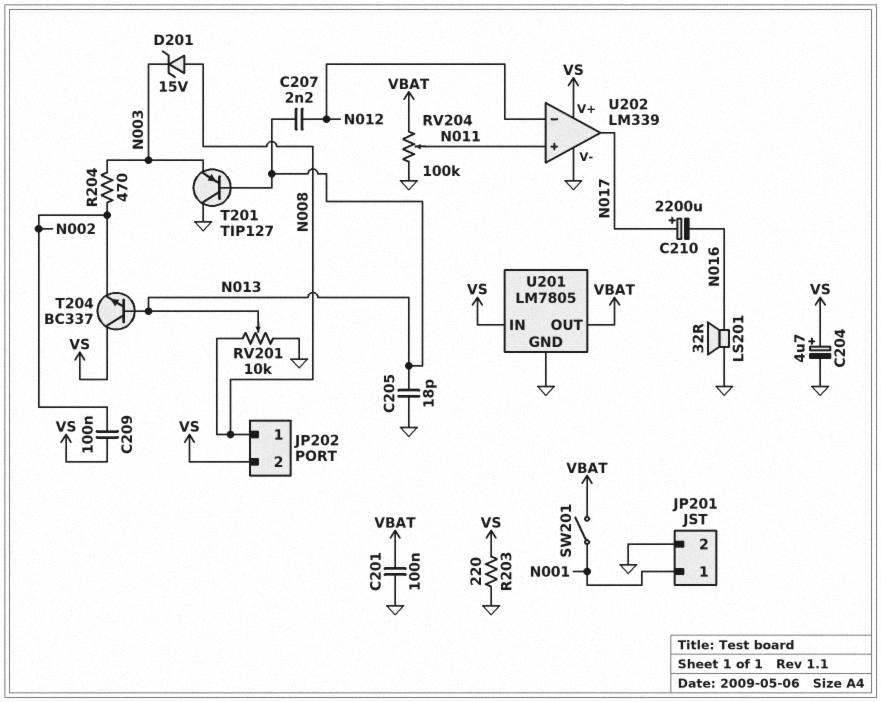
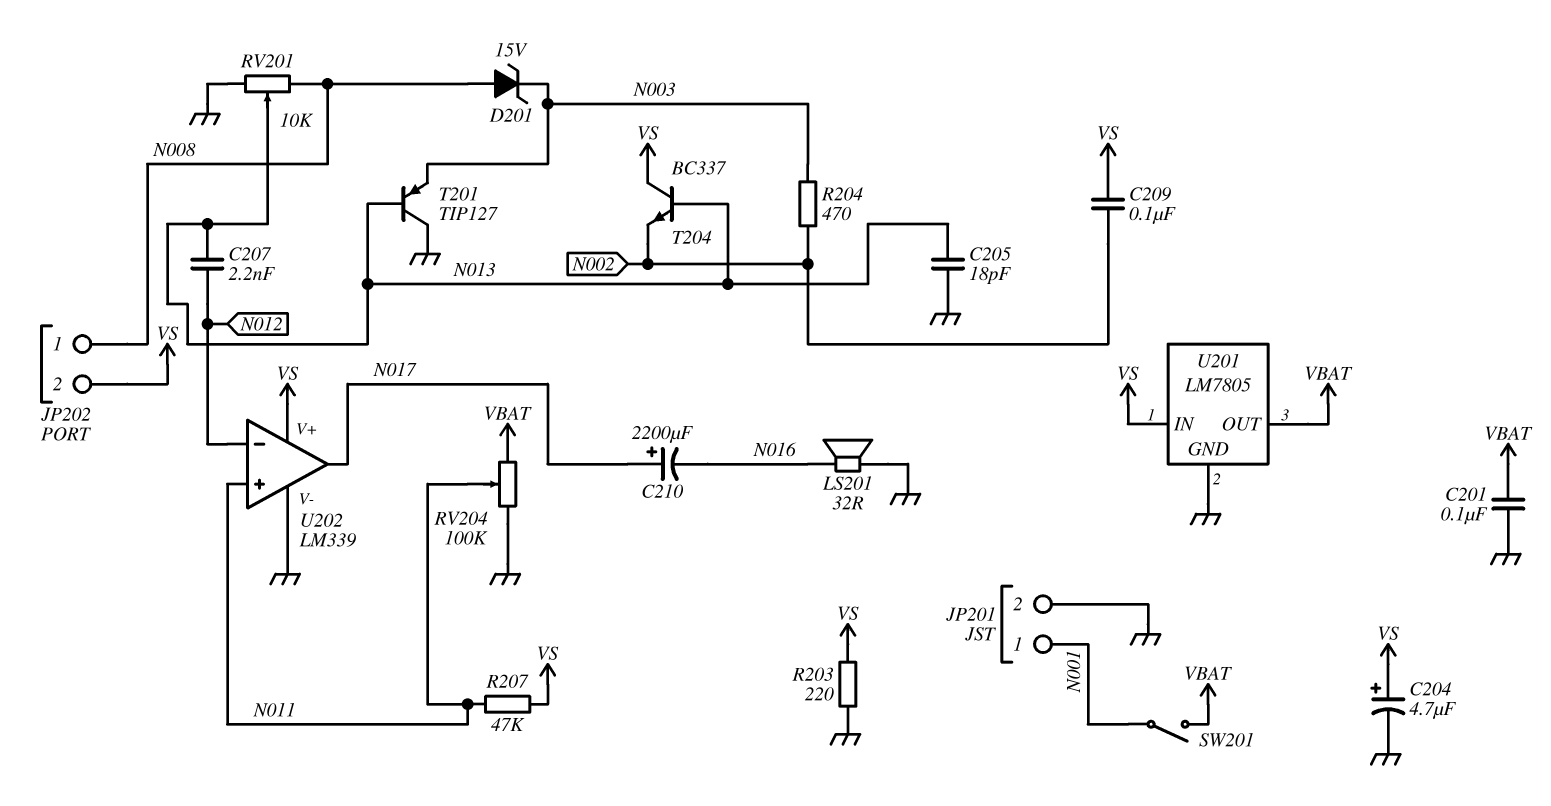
R207: none -> 47k (N011, VS)

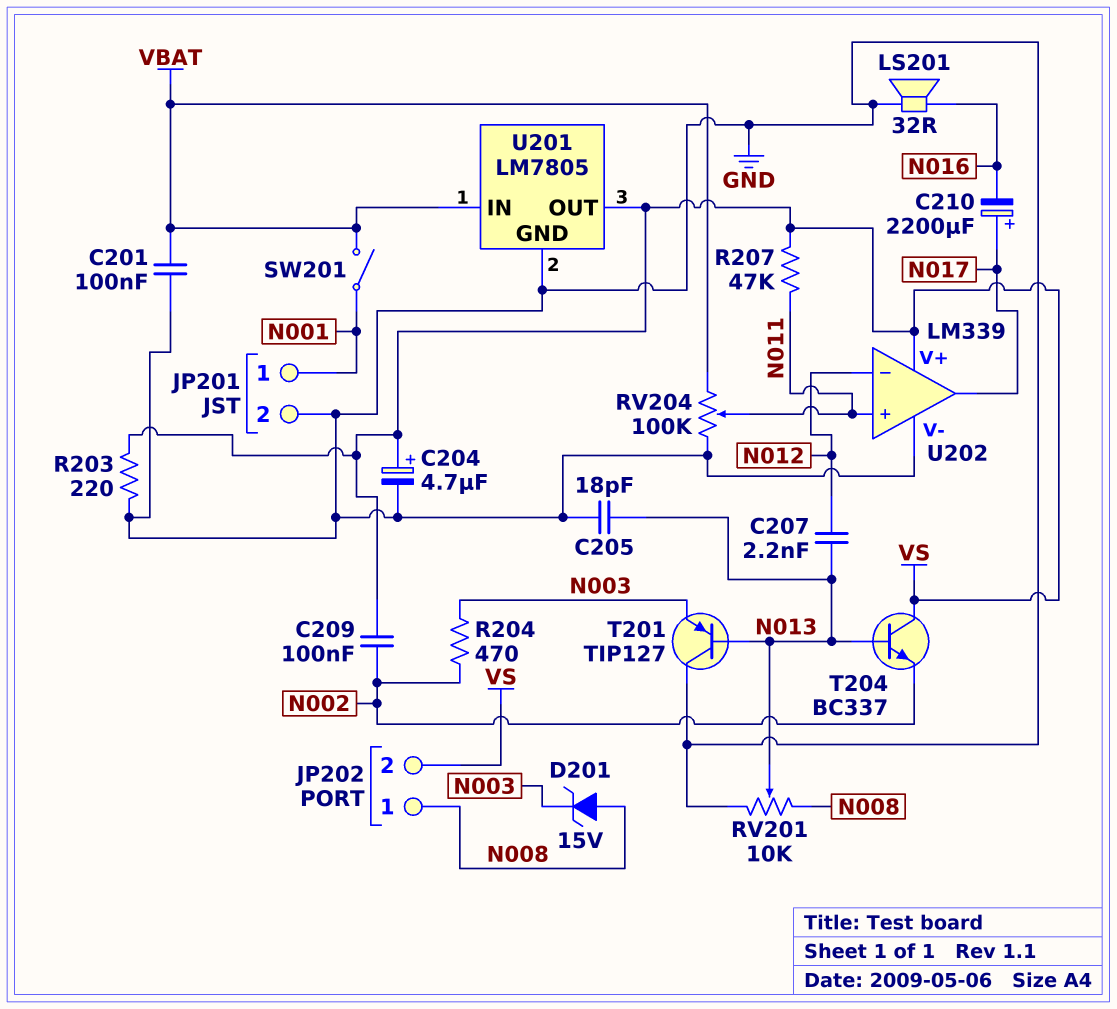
U201 pin IN: VS -> VBAT
U201 pin OUT: VBAT -> VS

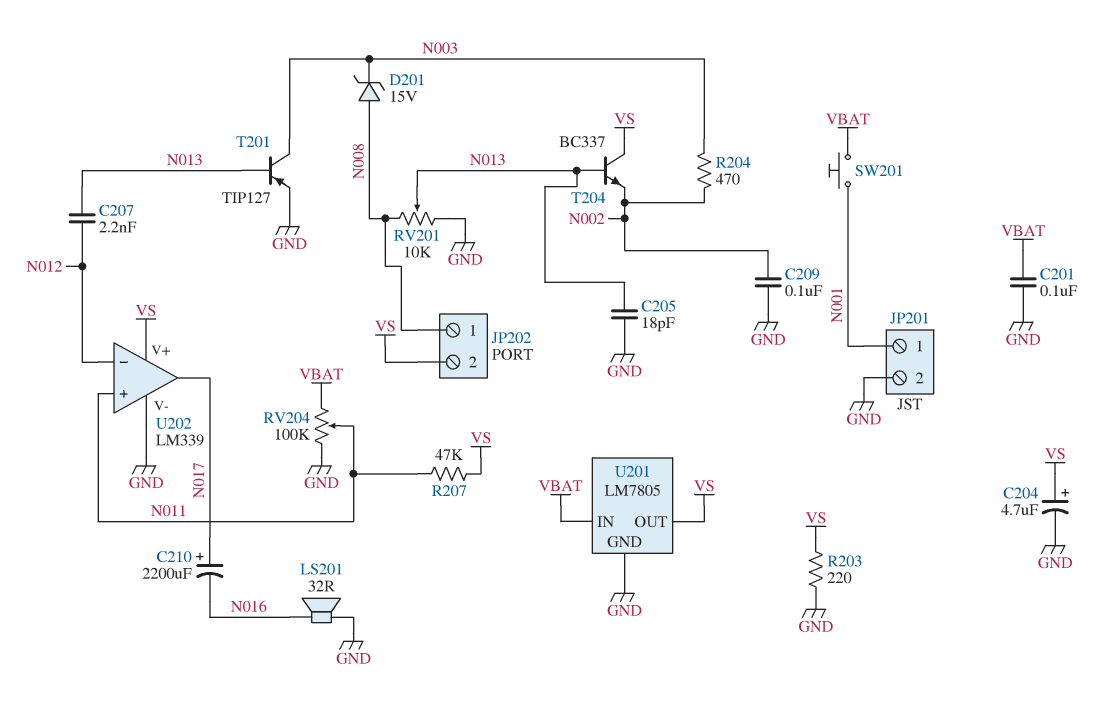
C209: 100nF (N002, VS) -> 100nF (GND, N002)
SW201: switch (N001, VBAT) -> button (N001, VBAT)
T201: PNP TIP127 (B N013, C GND, E N003) -> PNP TIP127 (B N013, C N003, E GND)

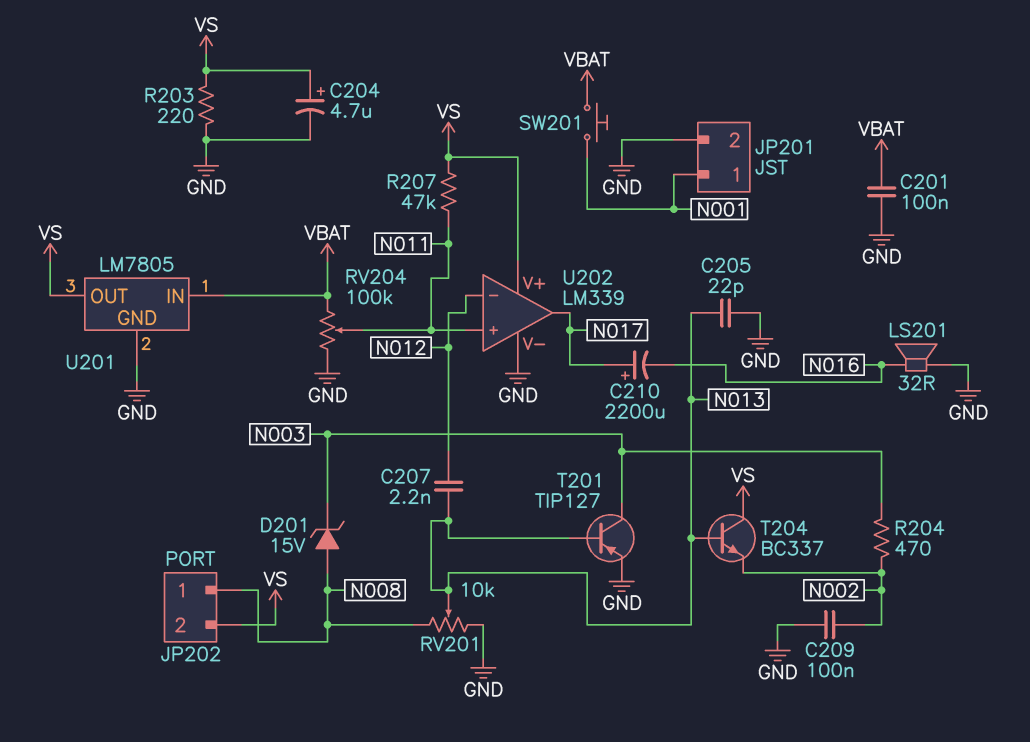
C205: 18pF (GND, N013) -> 22pF (GND, N013)

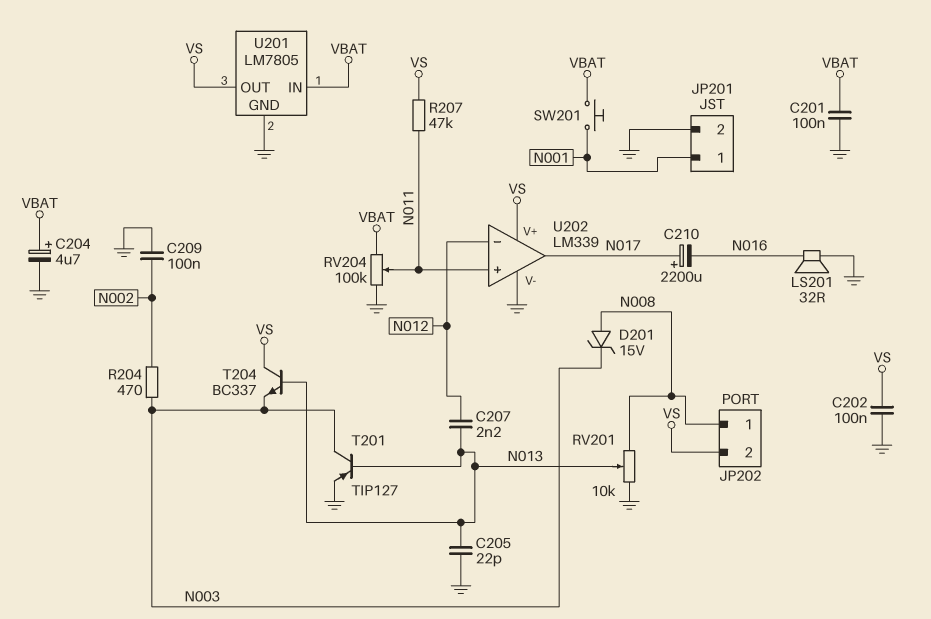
C202: none -> 100nF (GND, VS)
C204: 4.7uF (plus VS, minus GND) -> 4.7uF (plus VBAT, minus GND)
R203: 220 (GND, VS) -> none
T204: NPN BC337 (B N013, C VS, E N002) -> NPN BC337 (B N013, C VS, E N003)

